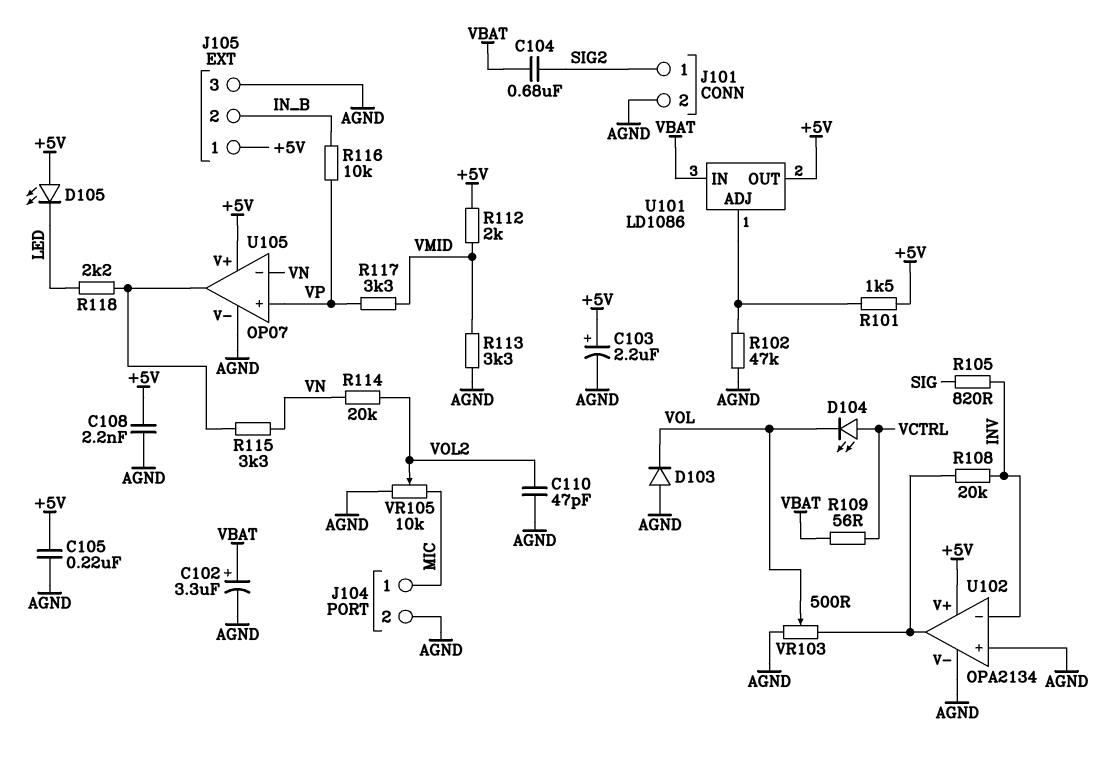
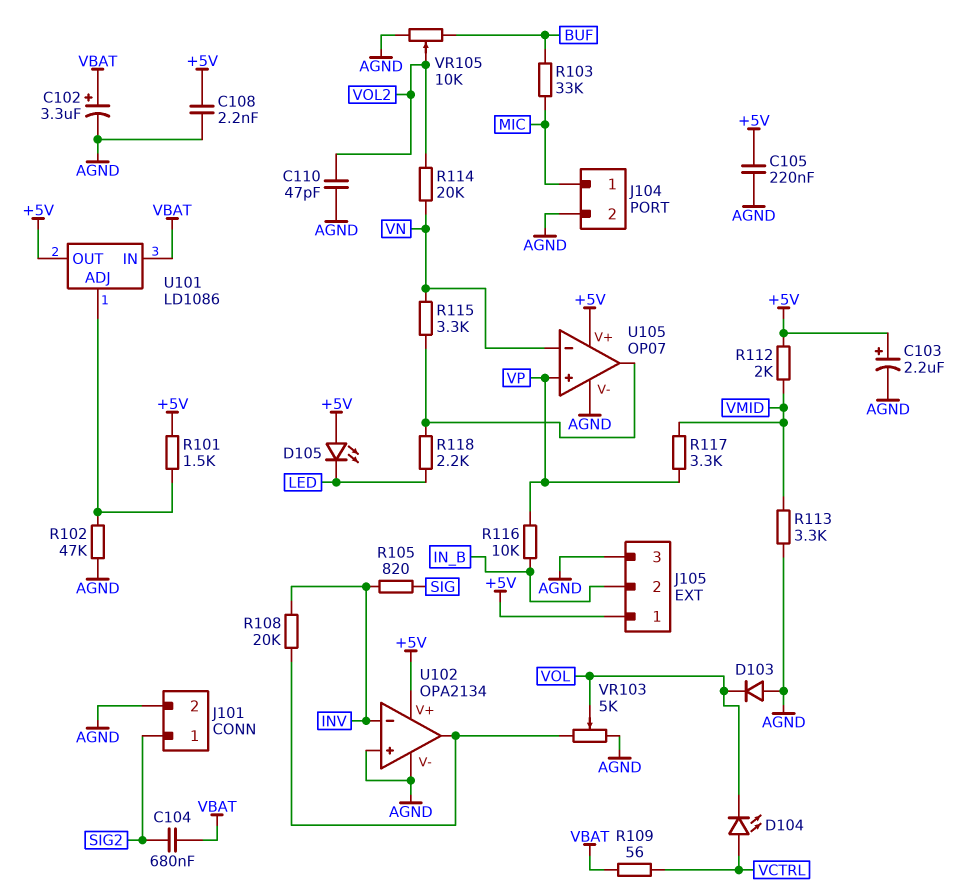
R103: none -> 33k (BUF, MIC)
VR103: 500 (AGND, U102/out, wiper VOL) -> 5k (AGND, U102/out, wiper VOL)
VR105: 10k (AGND, MIC, wiper VOL2) -> 10k (AGND, BUF, wiper VOL2)

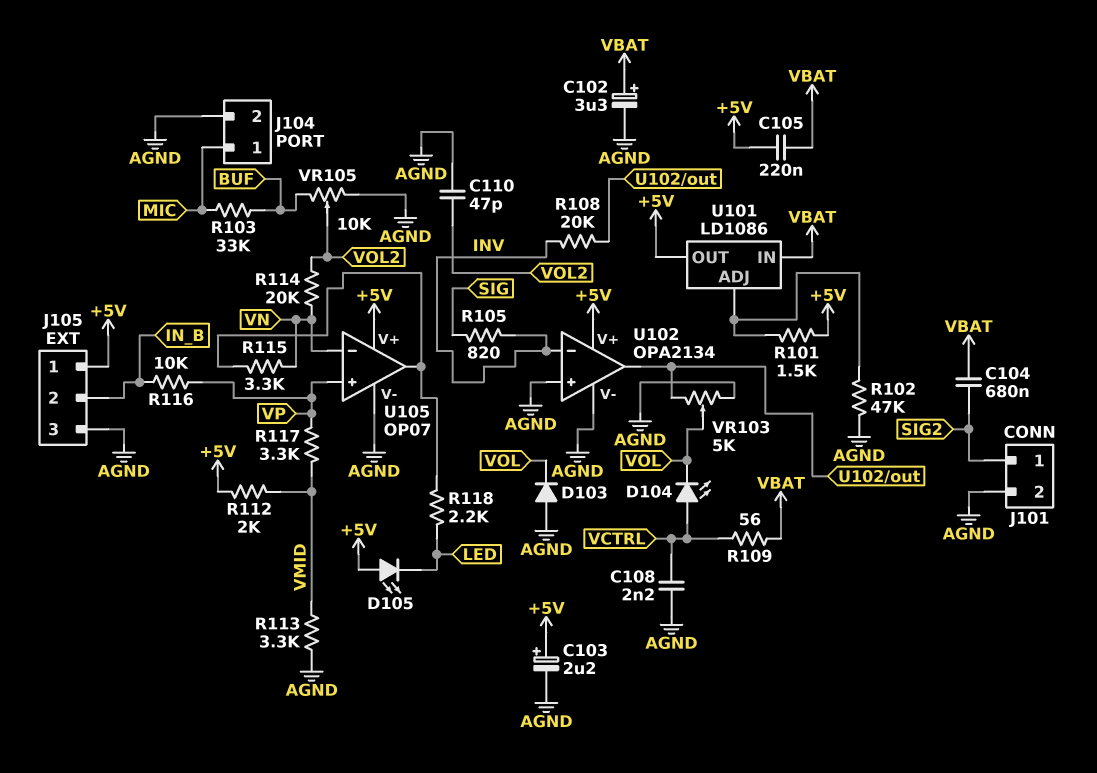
C105: 220nF (+5V, AGND) -> 220nF (+5V, VBAT)
C108: 2.2nF (+5V, AGND) -> 2.2nF (AGND, VCTRL)

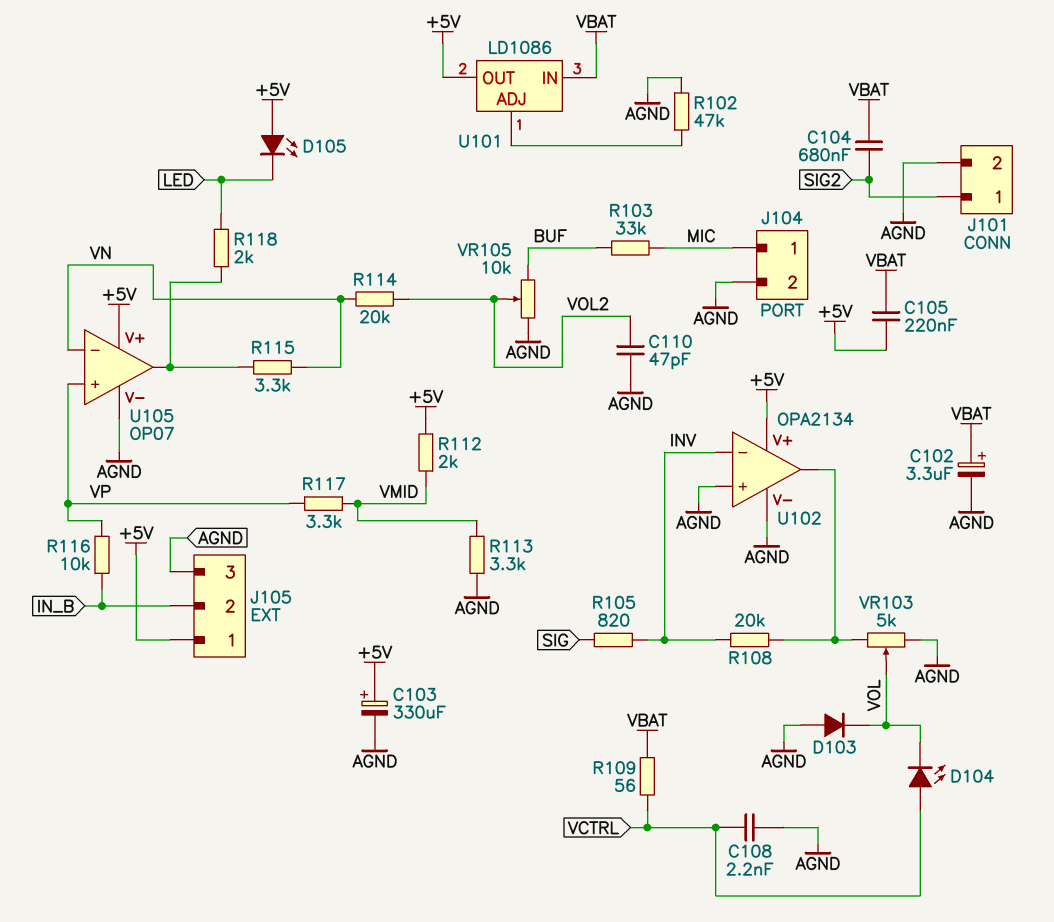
C103: 2.2uF (plus +5V, minus AGND) -> 330uF (plus +5V, minus AGND)
R101: 1.5k (+5V, U101/ADJ) -> none
R118: 2.2k (LED, U105/out) -> 2k (LED, U105/out)

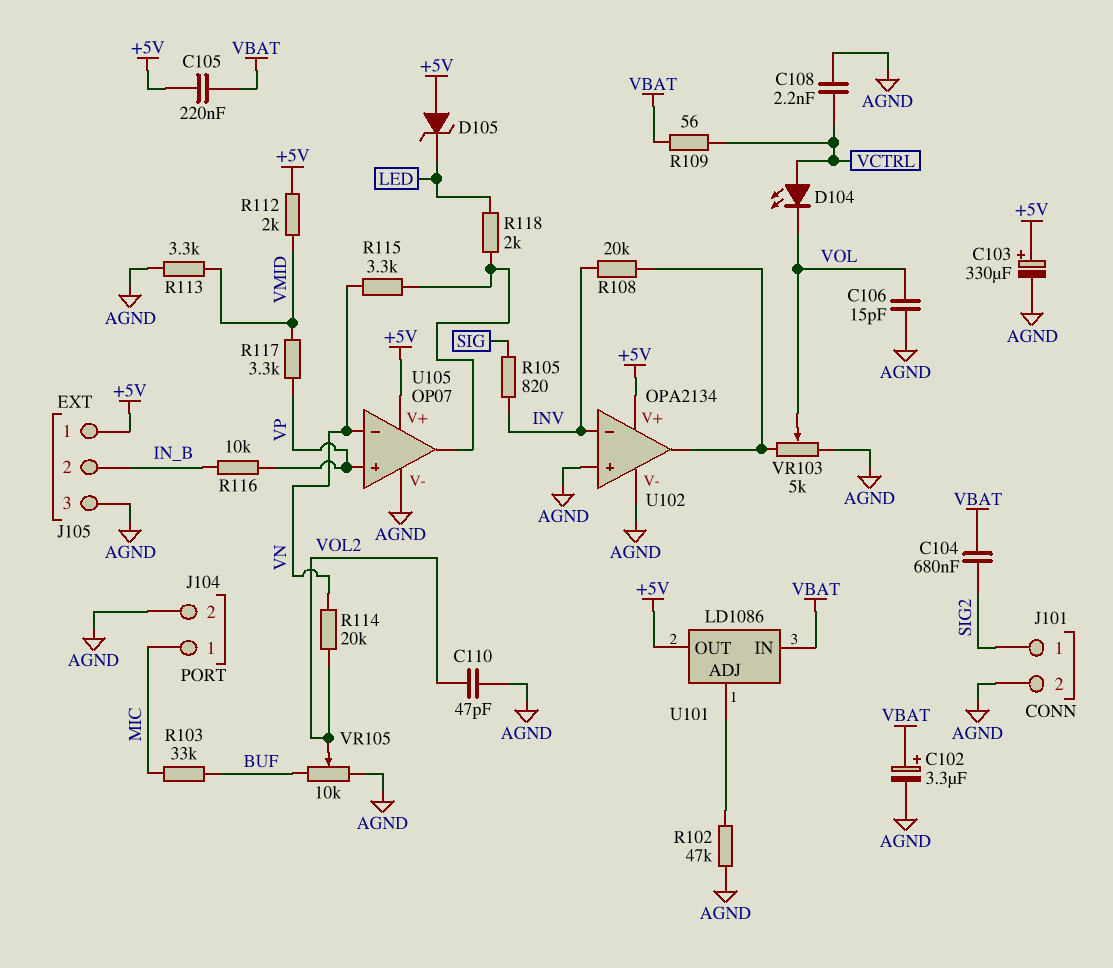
C106: none -> 15pF (AGND, VOL)
D103: diode (A AGND, K VOL) -> none
D105: LED (A +5V, K LED) -> zener (A +5V, K LED)

